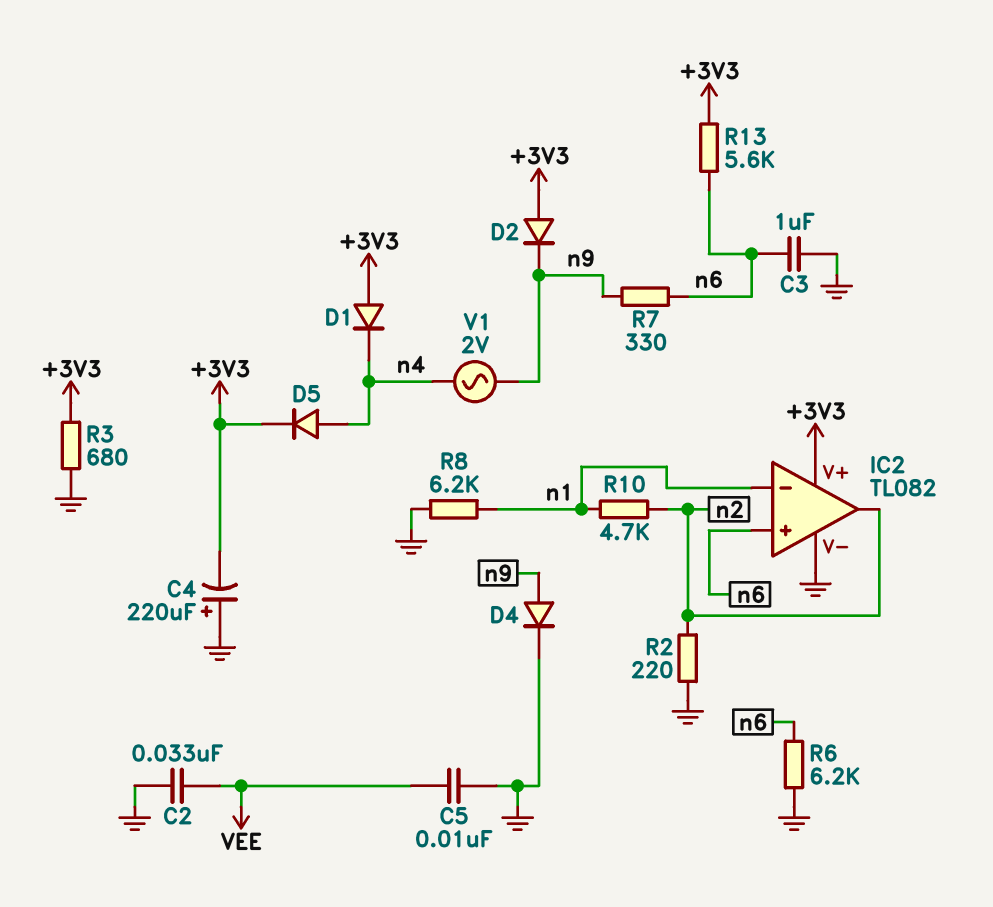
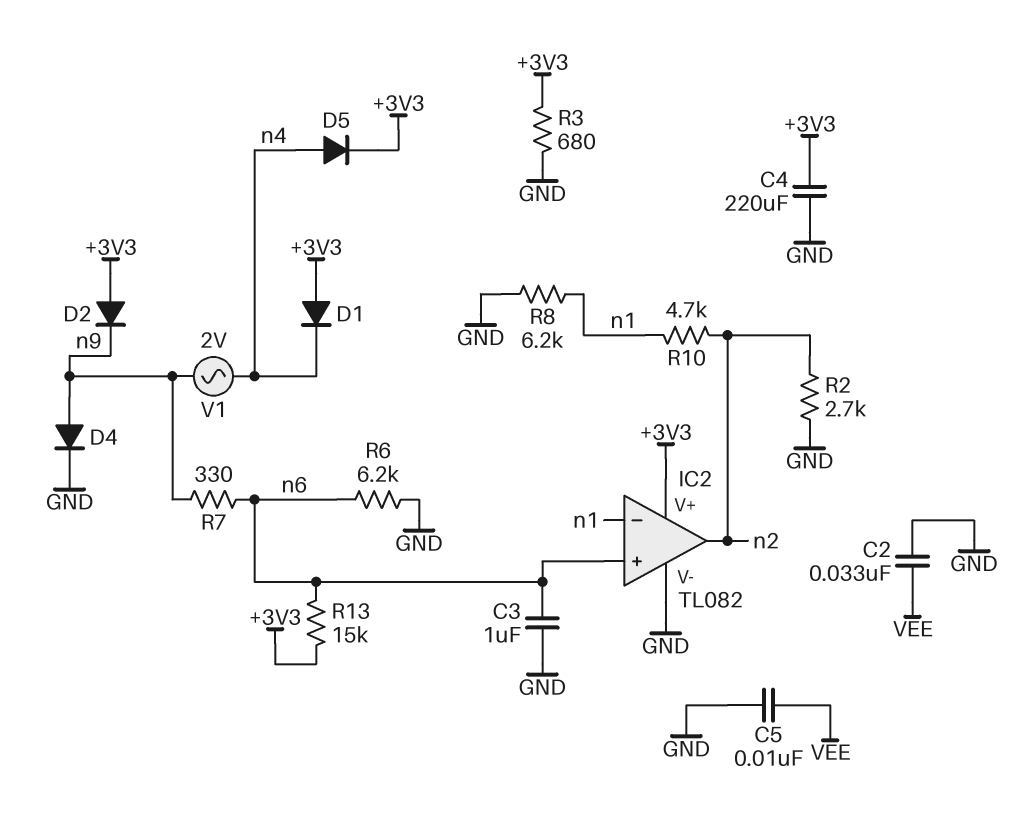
C4: 220uF (plus GND, minus +3V3) -> 220uF (+3V3, GND)
R2: 220 (GND, n2) -> 2.7k (GND, n2)
R13: 5.6k (+3V3, n6) -> 15k (+3V3, n6)

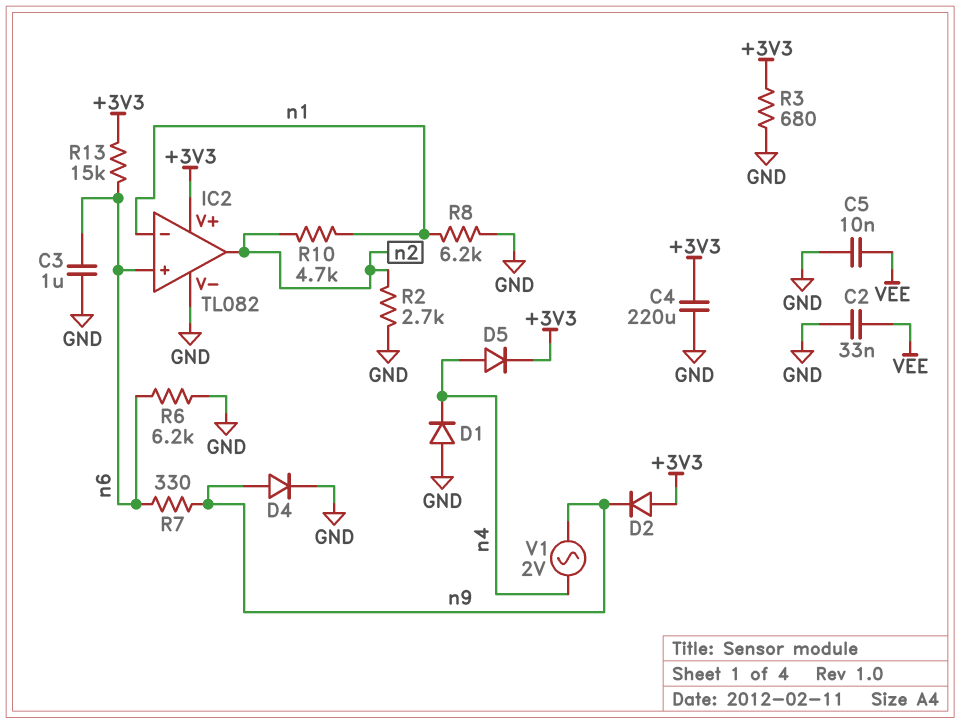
D1: diode (A +3V3, K n4) -> diode (A GND, K n4)

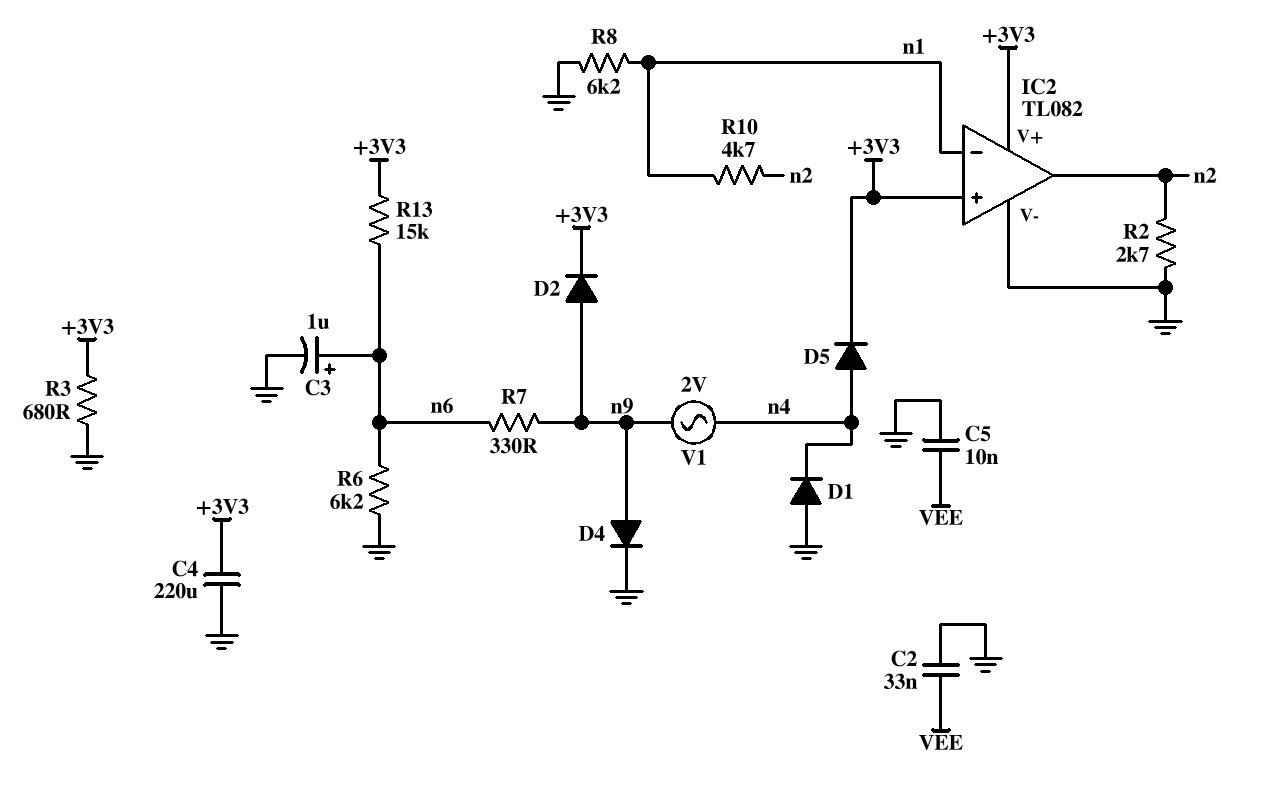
C3: 1uF (GND, n6) -> 1uF (plus n6, minus GND)
D2: diode (A +3V3, K n9) -> diode (A n9, K +3V3)
IC2 pin in+: n6 -> +3V3

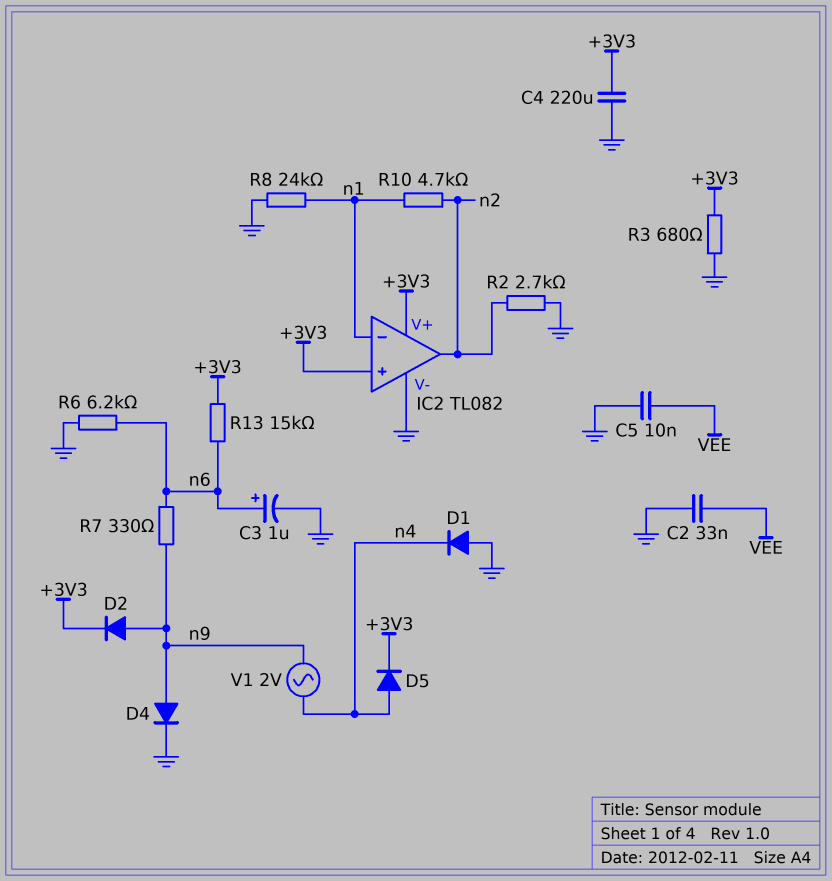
R8: 6.2k (GND, n1) -> 24k (GND, n1)

